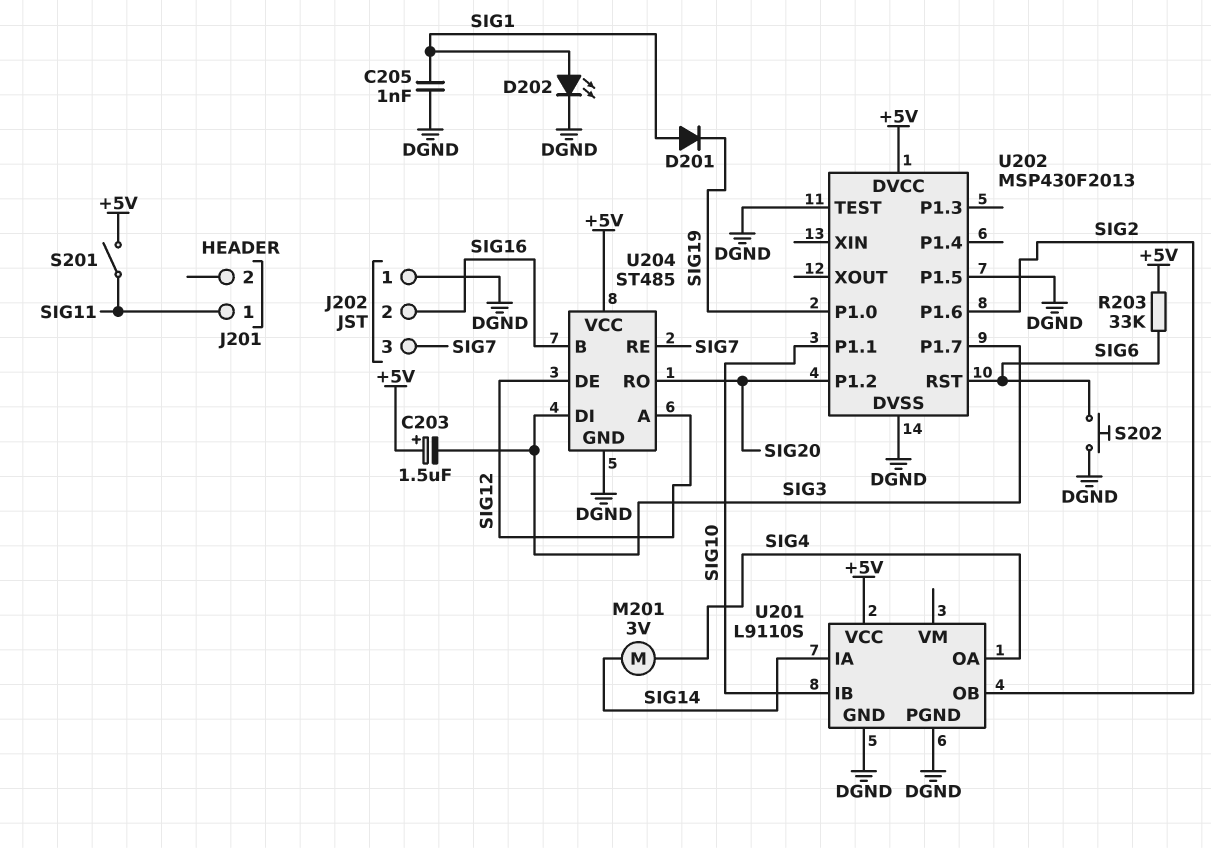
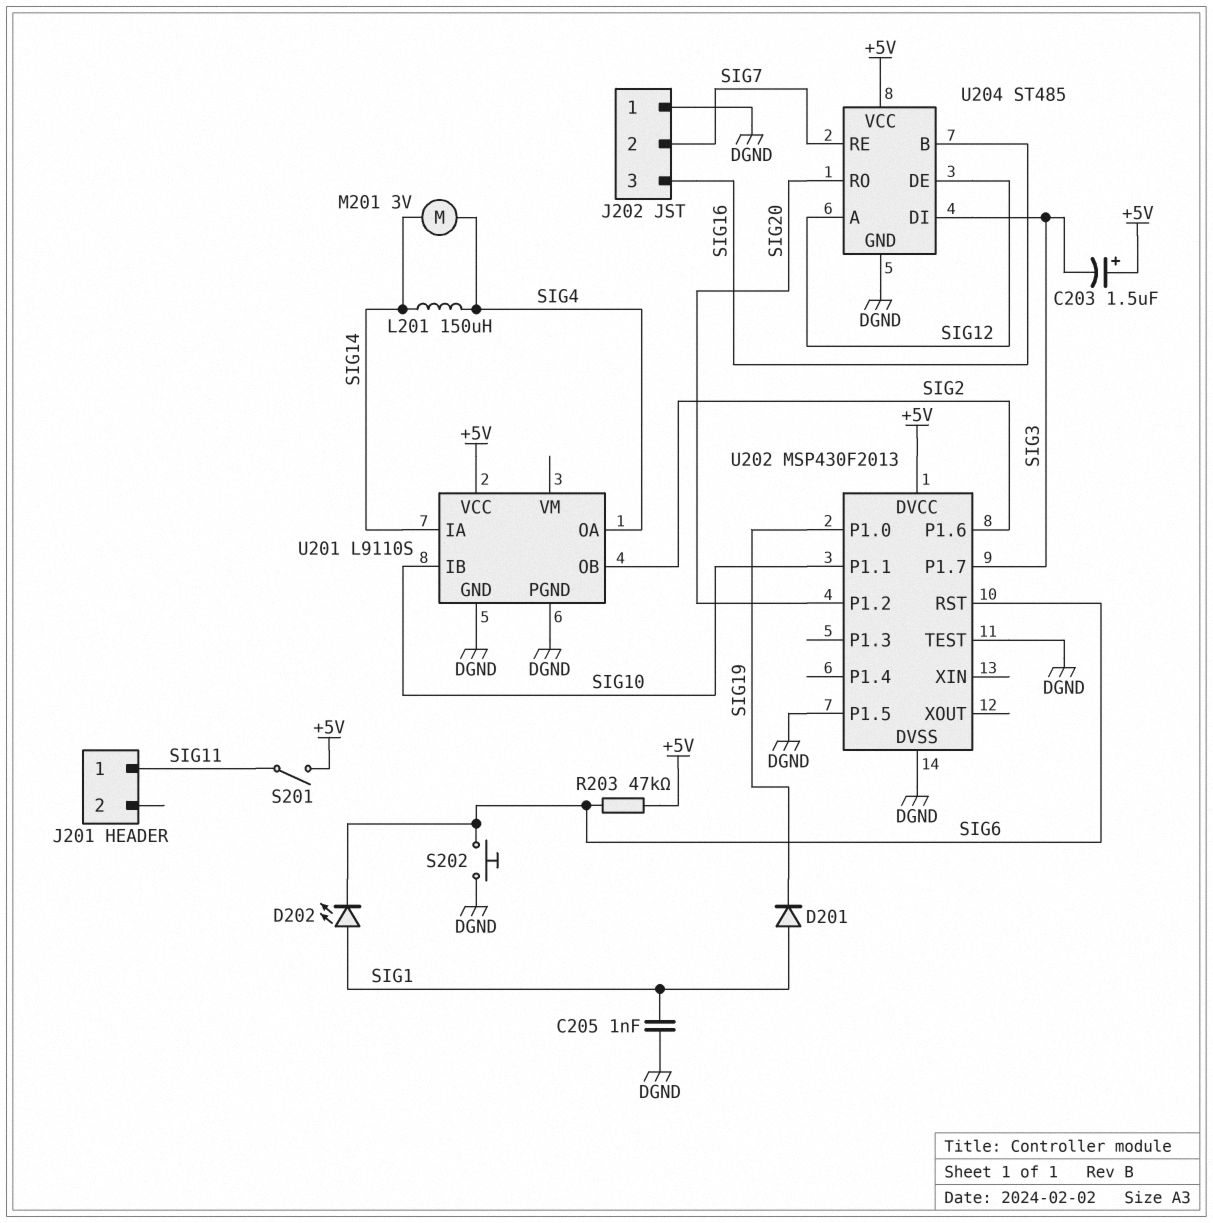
D202: LED (A SIG1, K DGND) -> LED (A SIG1, K SIG6)
J202 pin 2: SIG16 -> SIG7
J202 pin 3: SIG7 -> SIG16
L201: none -> 150uH (SIG4, SIG14)
R203: 33k (+5V, SIG6) -> 47k (+5V, SIG6)

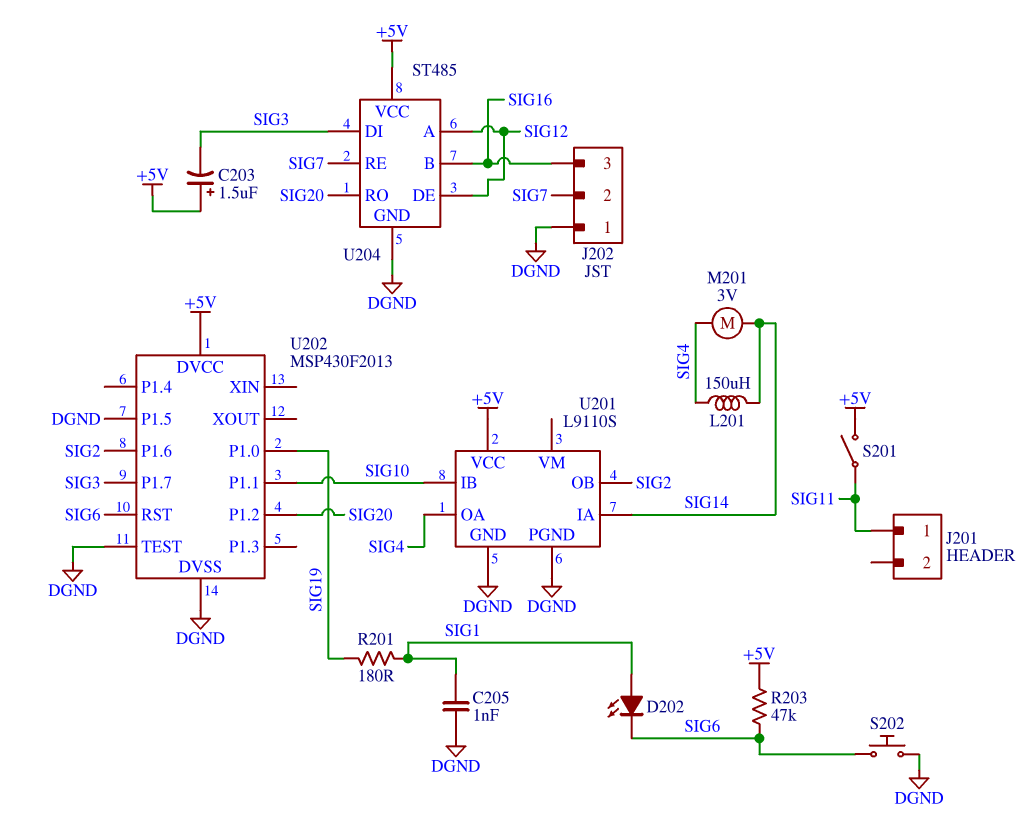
D201: diode (A SIG1, K SIG19) -> none
R201: none -> 180 (SIG1, SIG19)

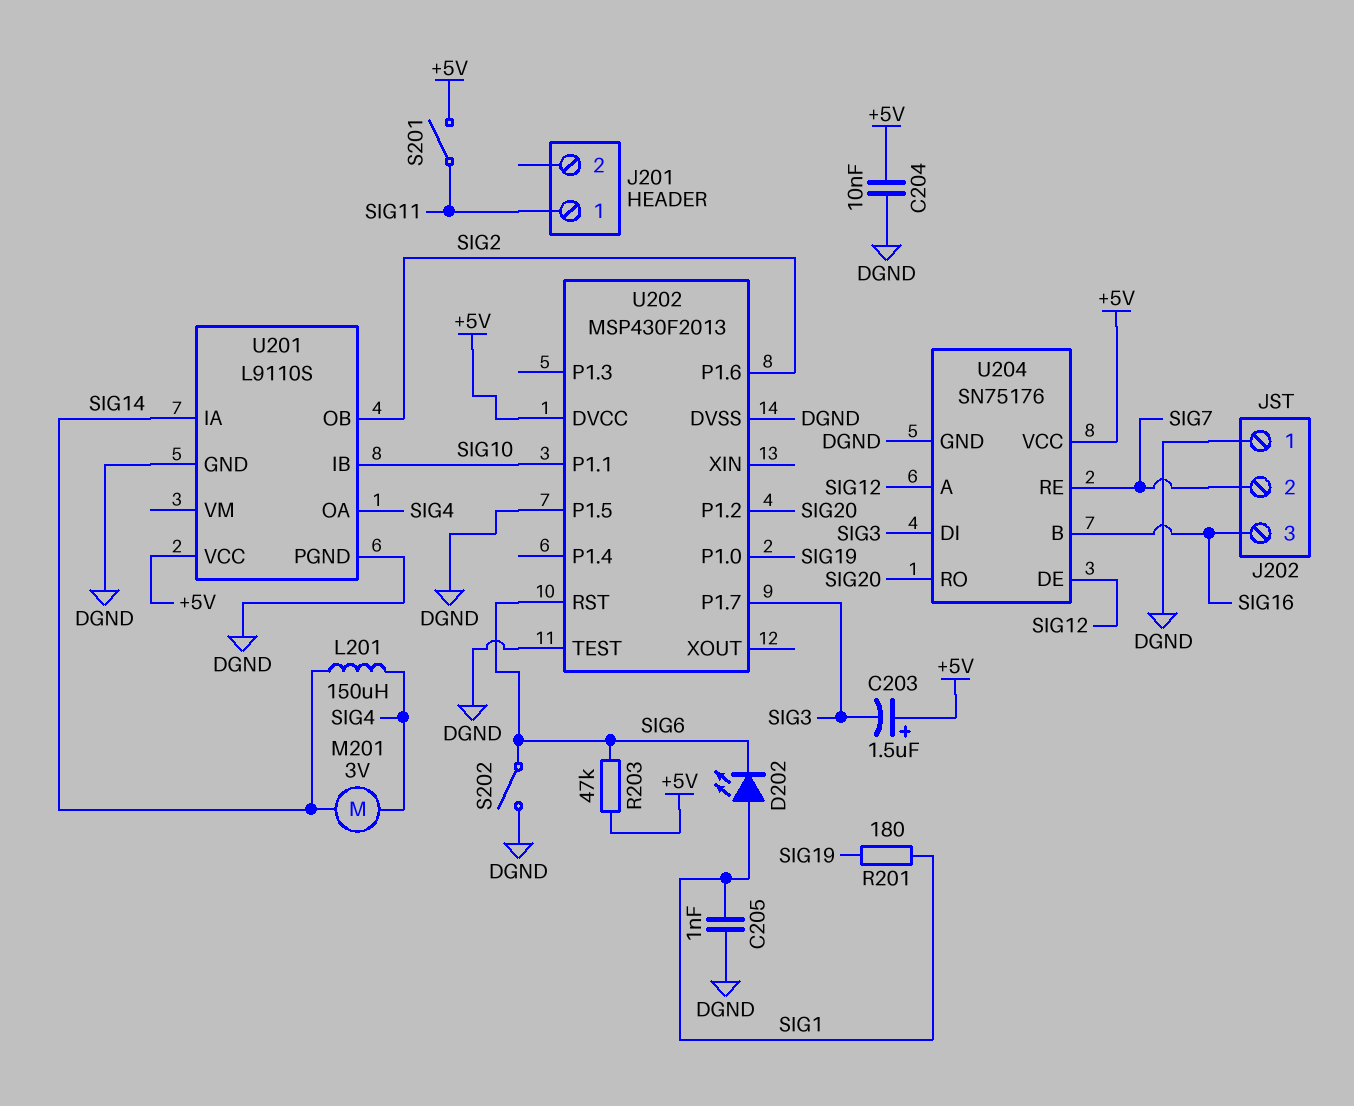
C204: none -> 10nF (+5V, DGND)
S202: button (DGND, SIG6) -> switch (DGND, SIG6)
U204: ST485 -> SN75176

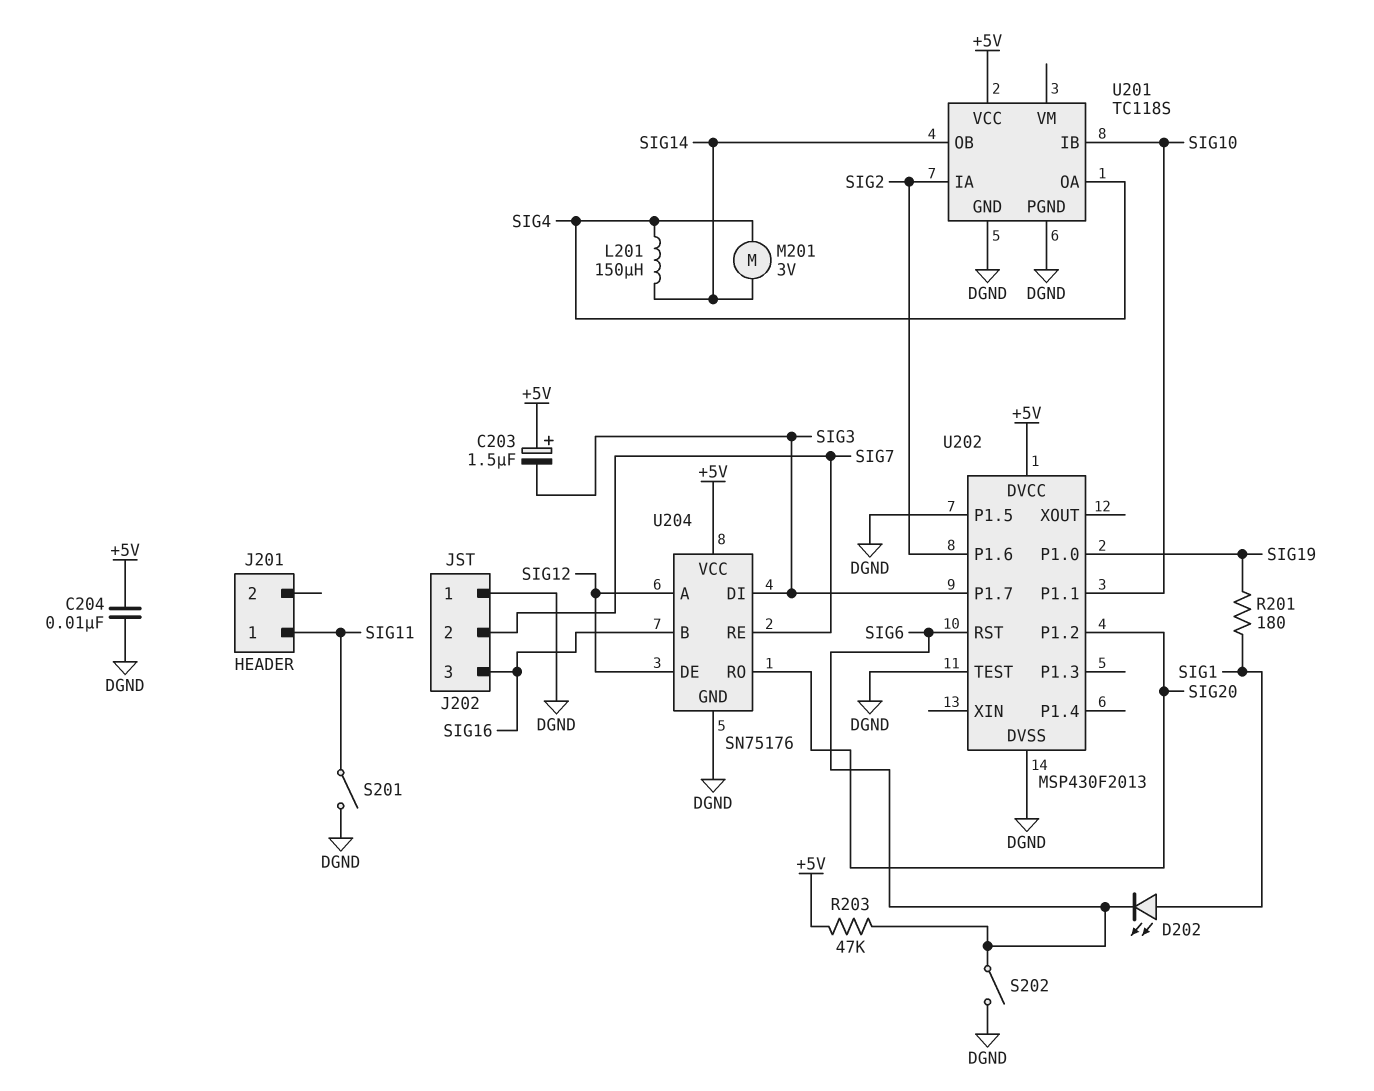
C205: 1nF (DGND, SIG1) -> none
S201: switch (+5V, SIG11) -> switch (DGND, SIG11)
U201: L9110S -> TC118S
U201 pin IA: SIG14 -> SIG2
U201 pin OB: SIG2 -> SIG14

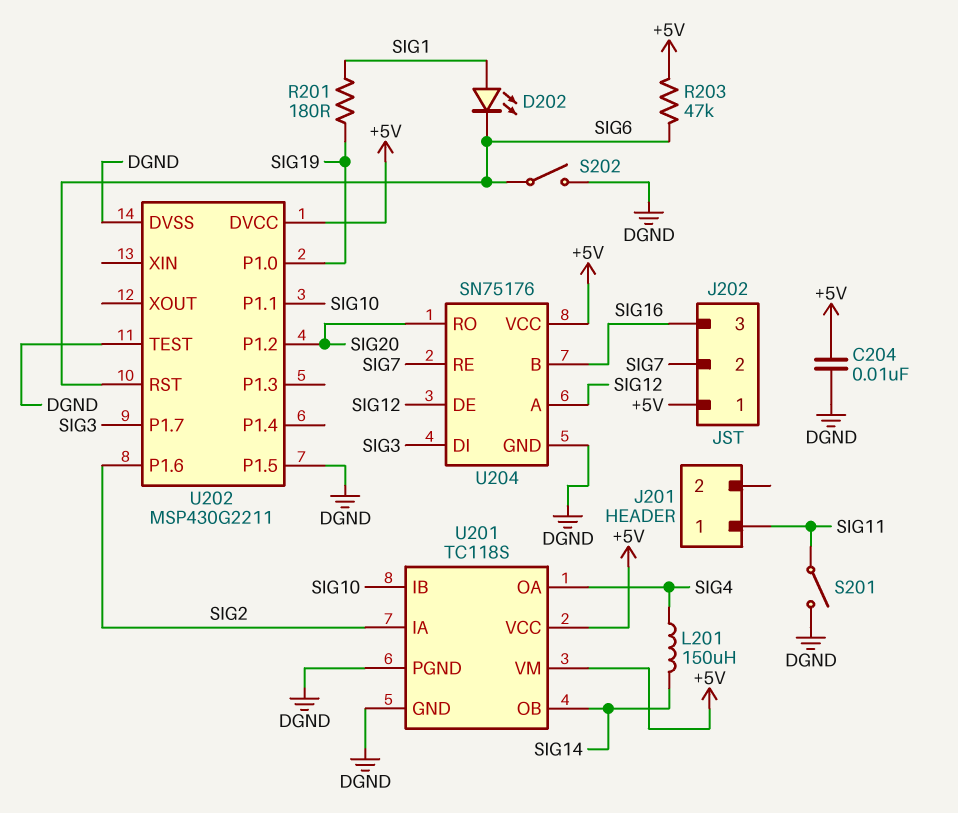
C203: 1.5uF (plus +5V, minus SIG3) -> none
J202 pin 1: DGND -> +5V
M201: motor 3V (SIG4, SIG14) -> none
U201 pin VM: none -> +5V
U202: MSP430F2013 -> MSP430G2211

